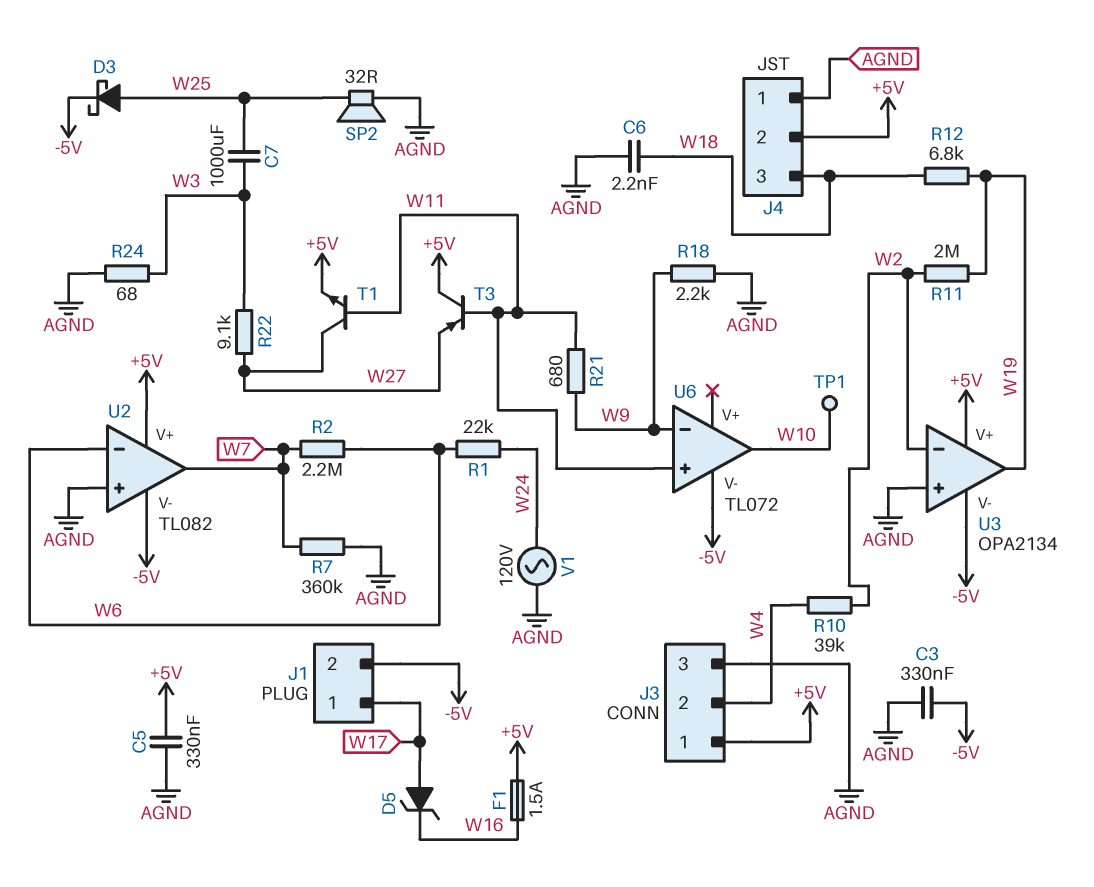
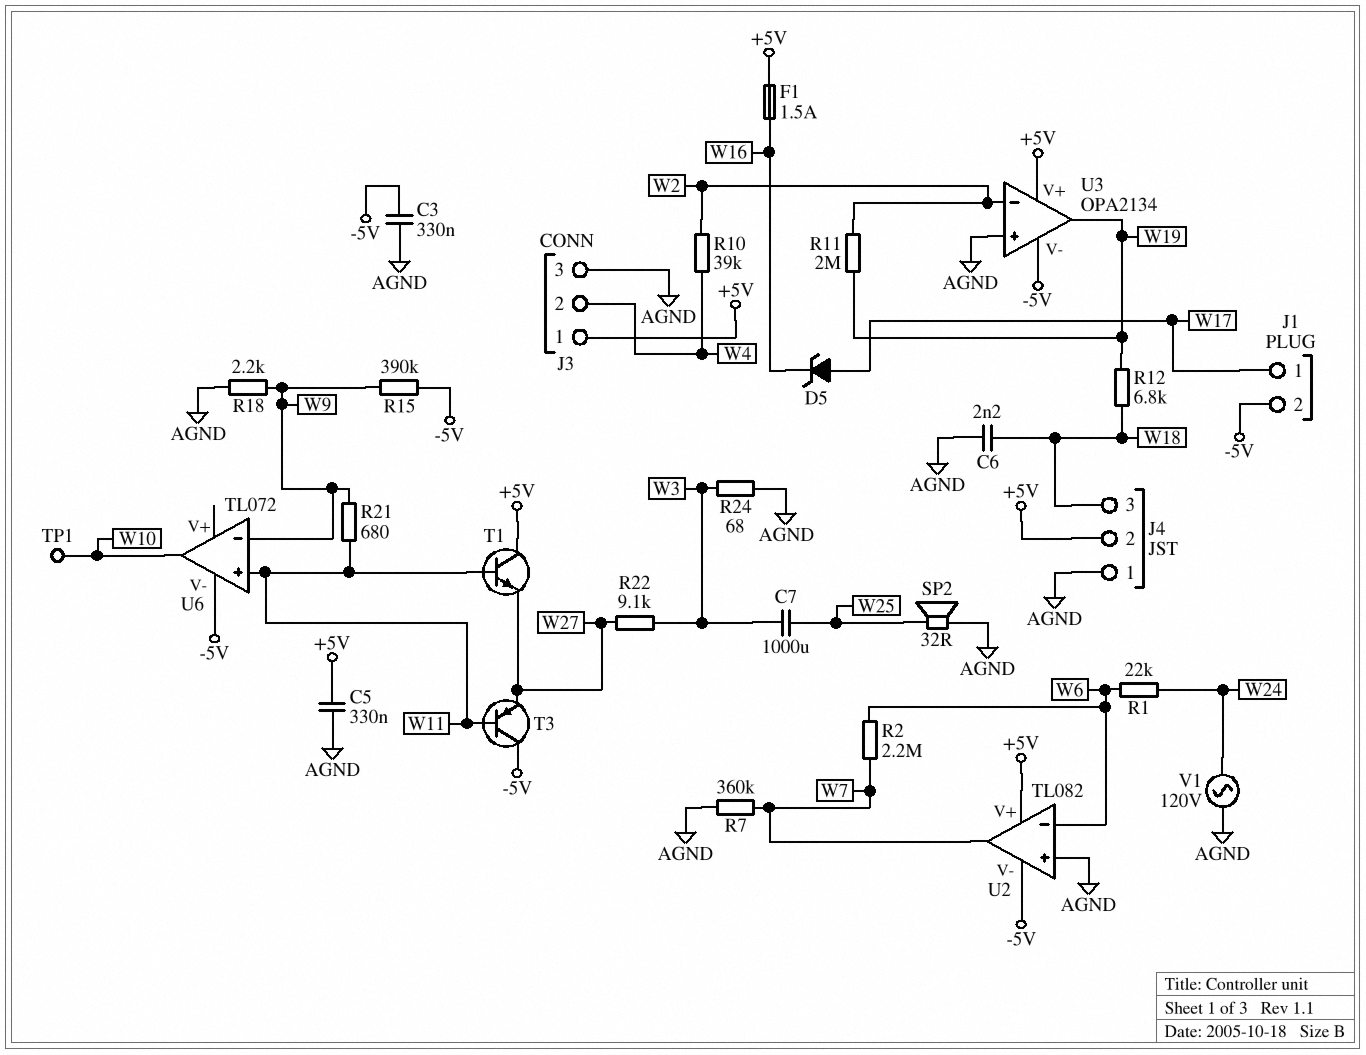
D3: schottky (A W25, K -5V) -> none
R15: none -> 390k (-5V, W9)
T1: NPN (B W11, C W27, E +5V) -> NPN (B W11, C +5V, E W27)
T3: PNP (B W11, C +5V, E W27) -> PNP (B W11, C -5V, E W27)

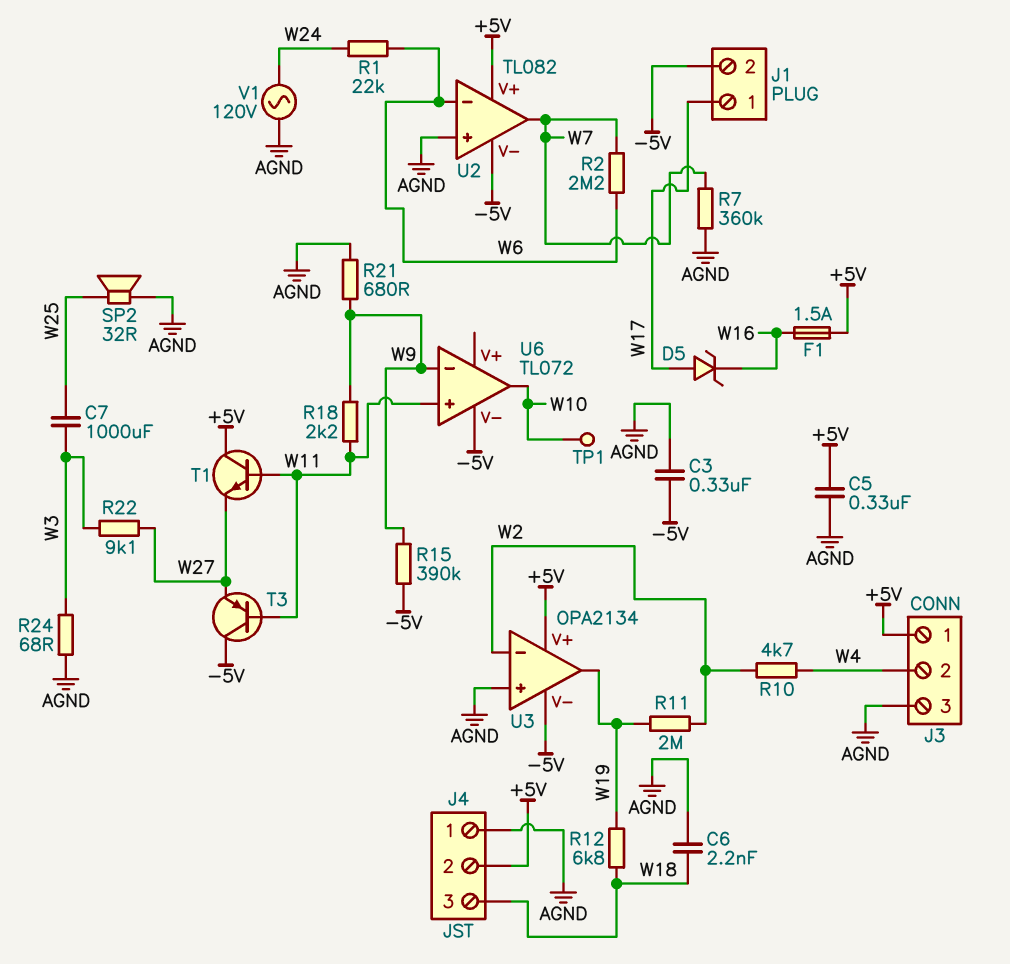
R10: 39k (W2, W4) -> 4.7k (W2, W4)
R18: 2.2k (AGND, W9) -> 2.2k (W9, W11)
R21: 680 (W9, W11) -> 680 (AGND, W9)

